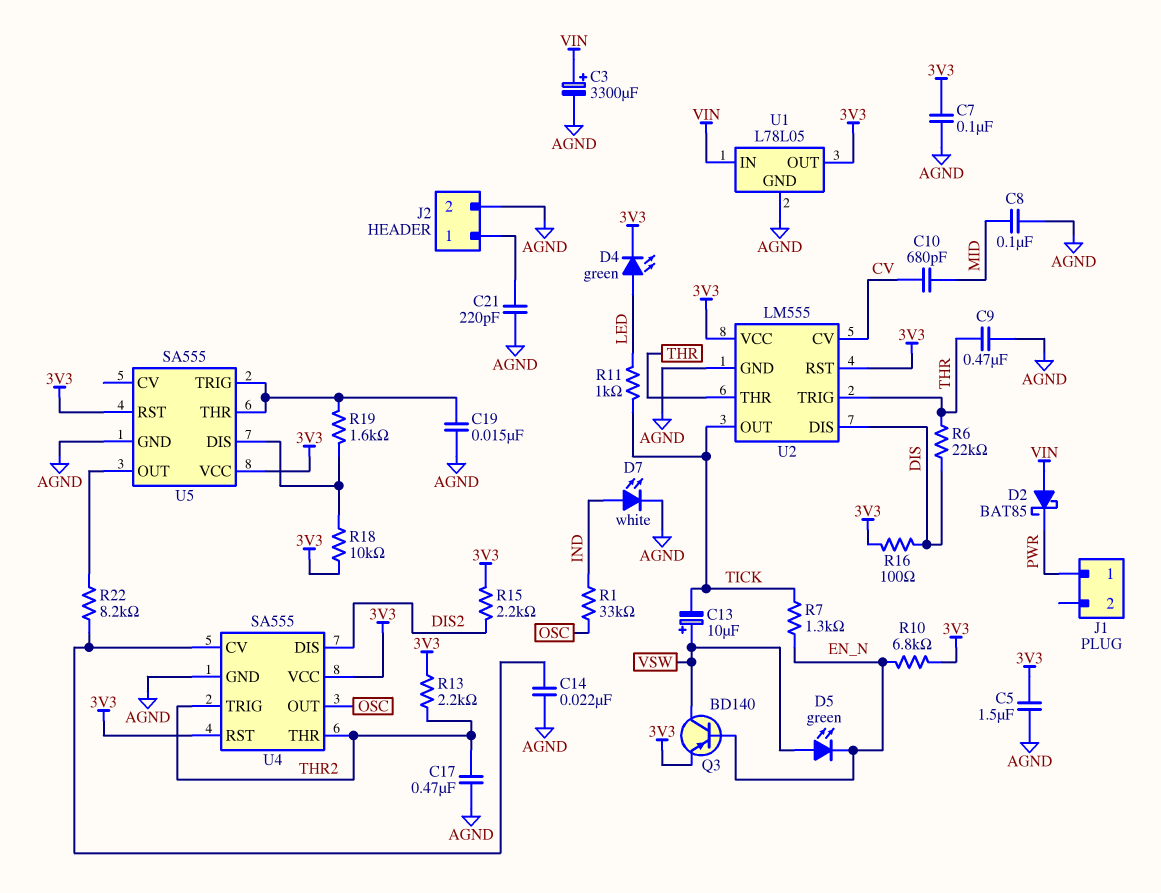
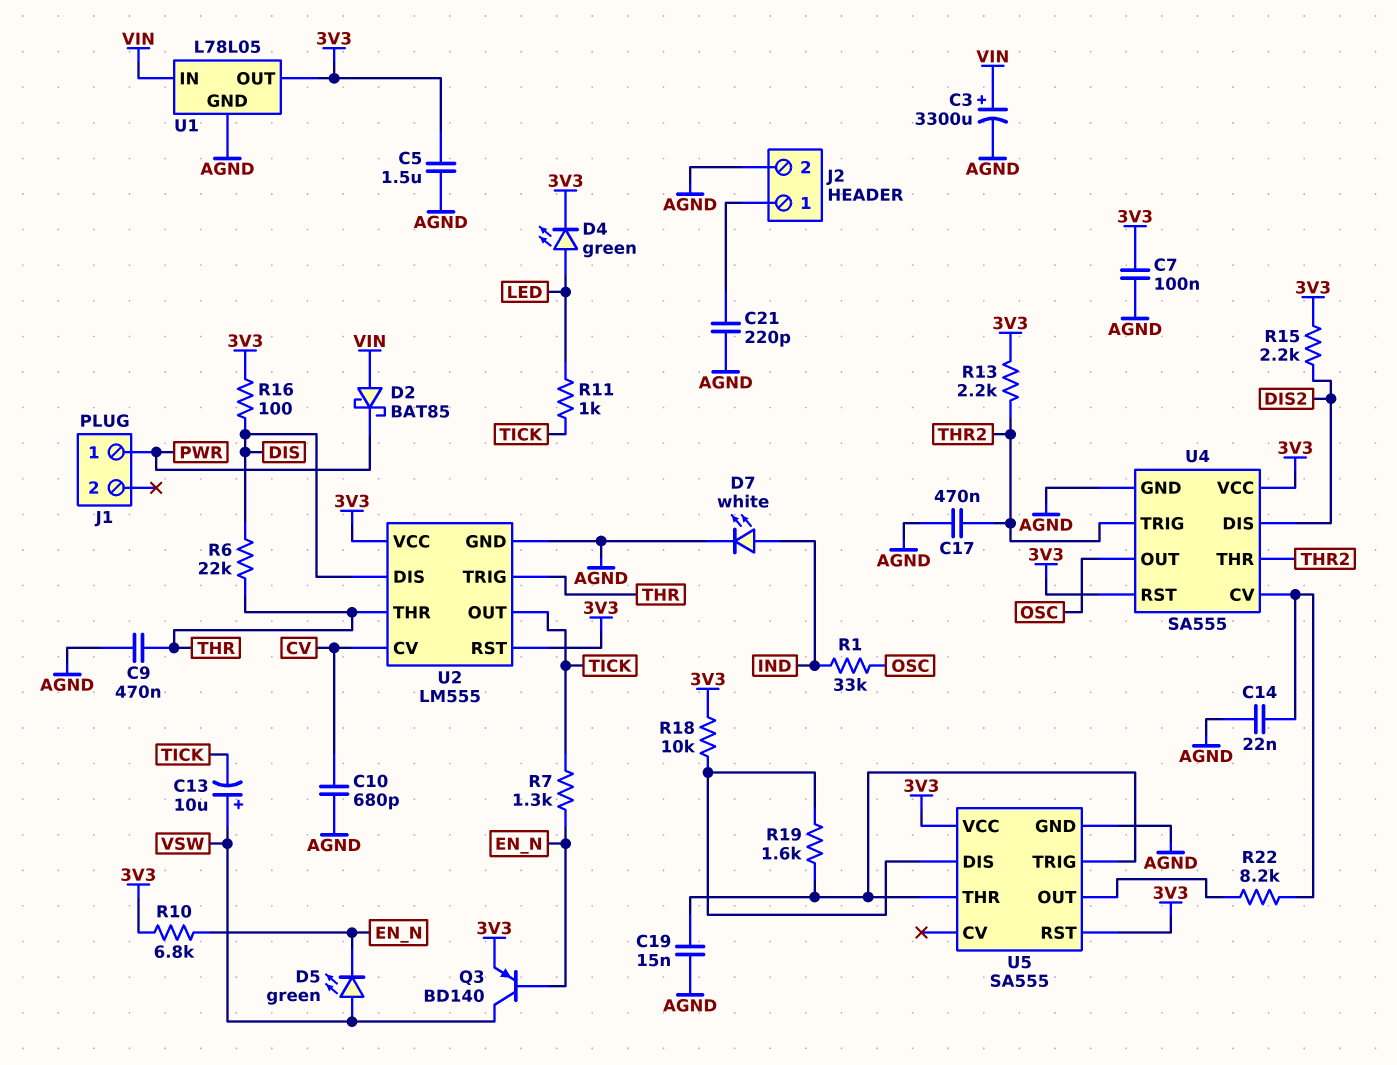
C8: 100nF (AGND, MID) -> none
C10: 680pF (CV, MID) -> 680pF (AGND, CV)

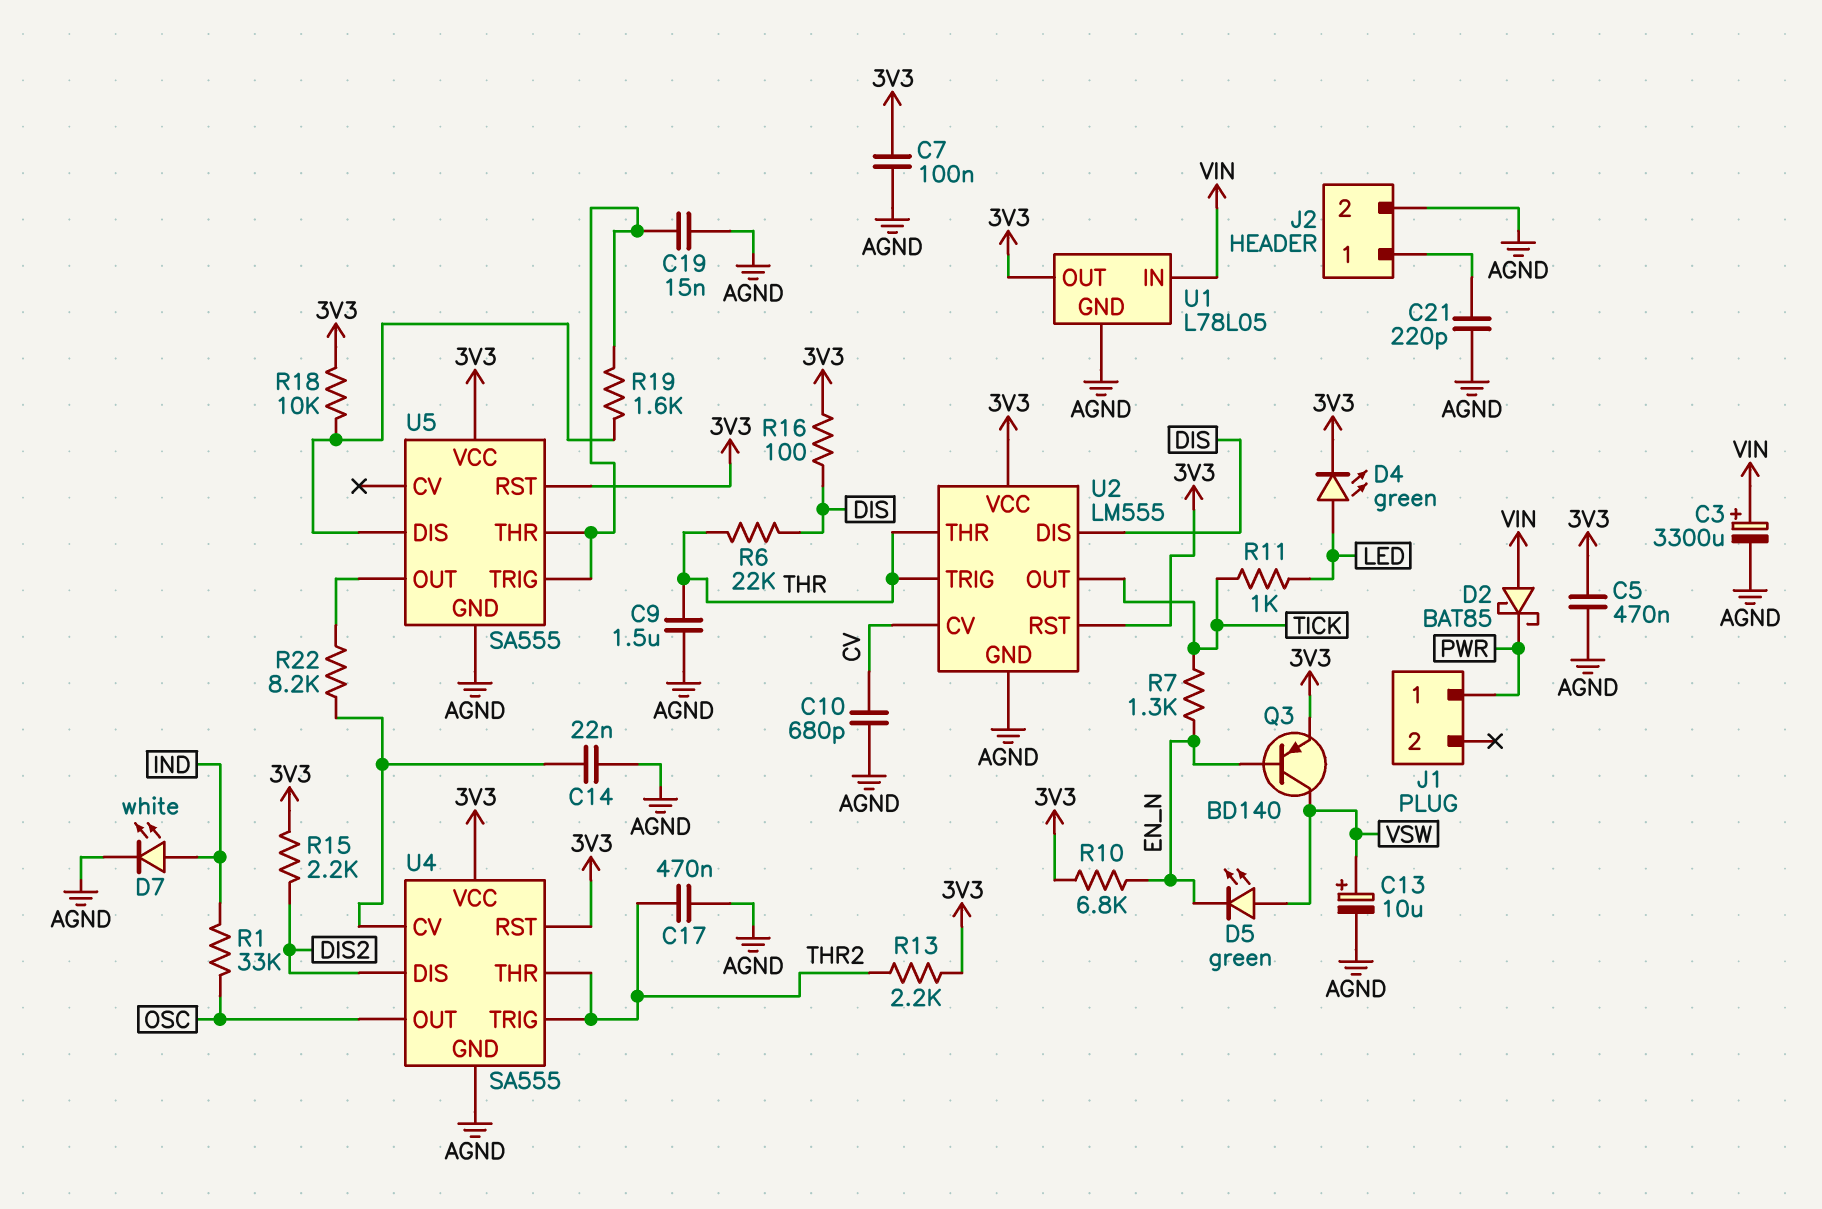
C5: 1.5uF (3V3, AGND) -> 470nF (3V3, AGND)
C9: 470nF (AGND, THR) -> 1.5uF (AGND, THR)
C13: 10uF (plus VSW, minus TICK) -> 10uF (plus VSW, minus AGND)

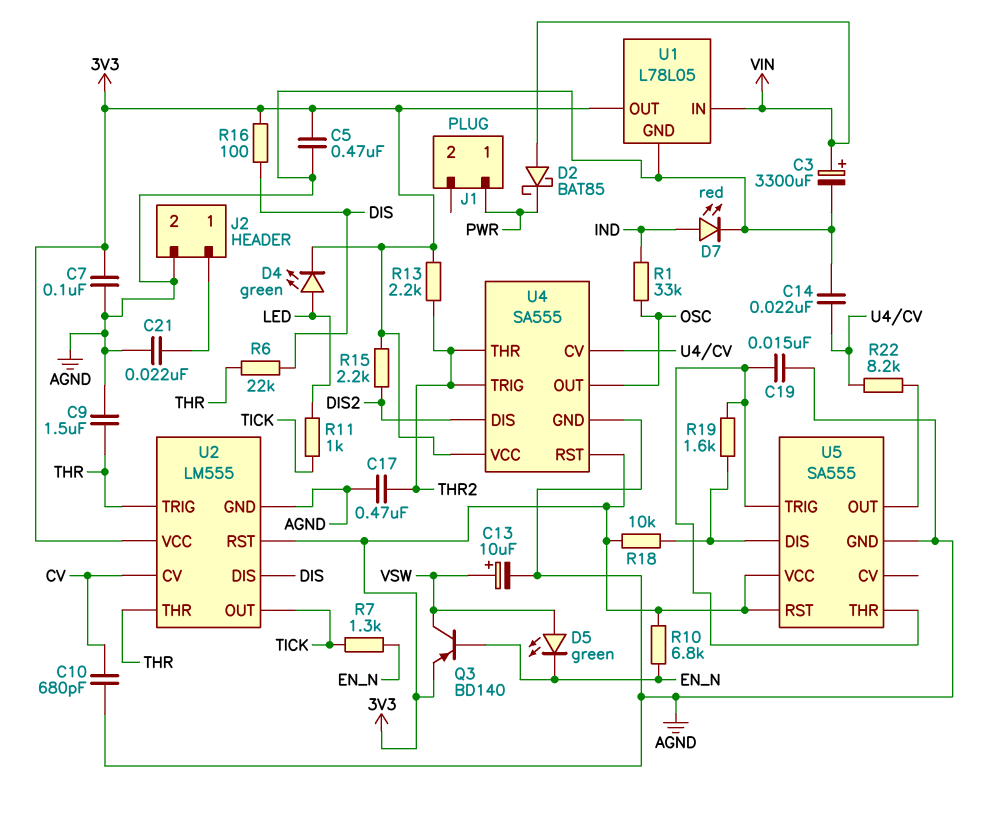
C21: 220pF (AGND, J2/1) -> 22nF (AGND, J2/1)
D7: LED white (A IND, K AGND) -> LED red (A IND, K AGND)

